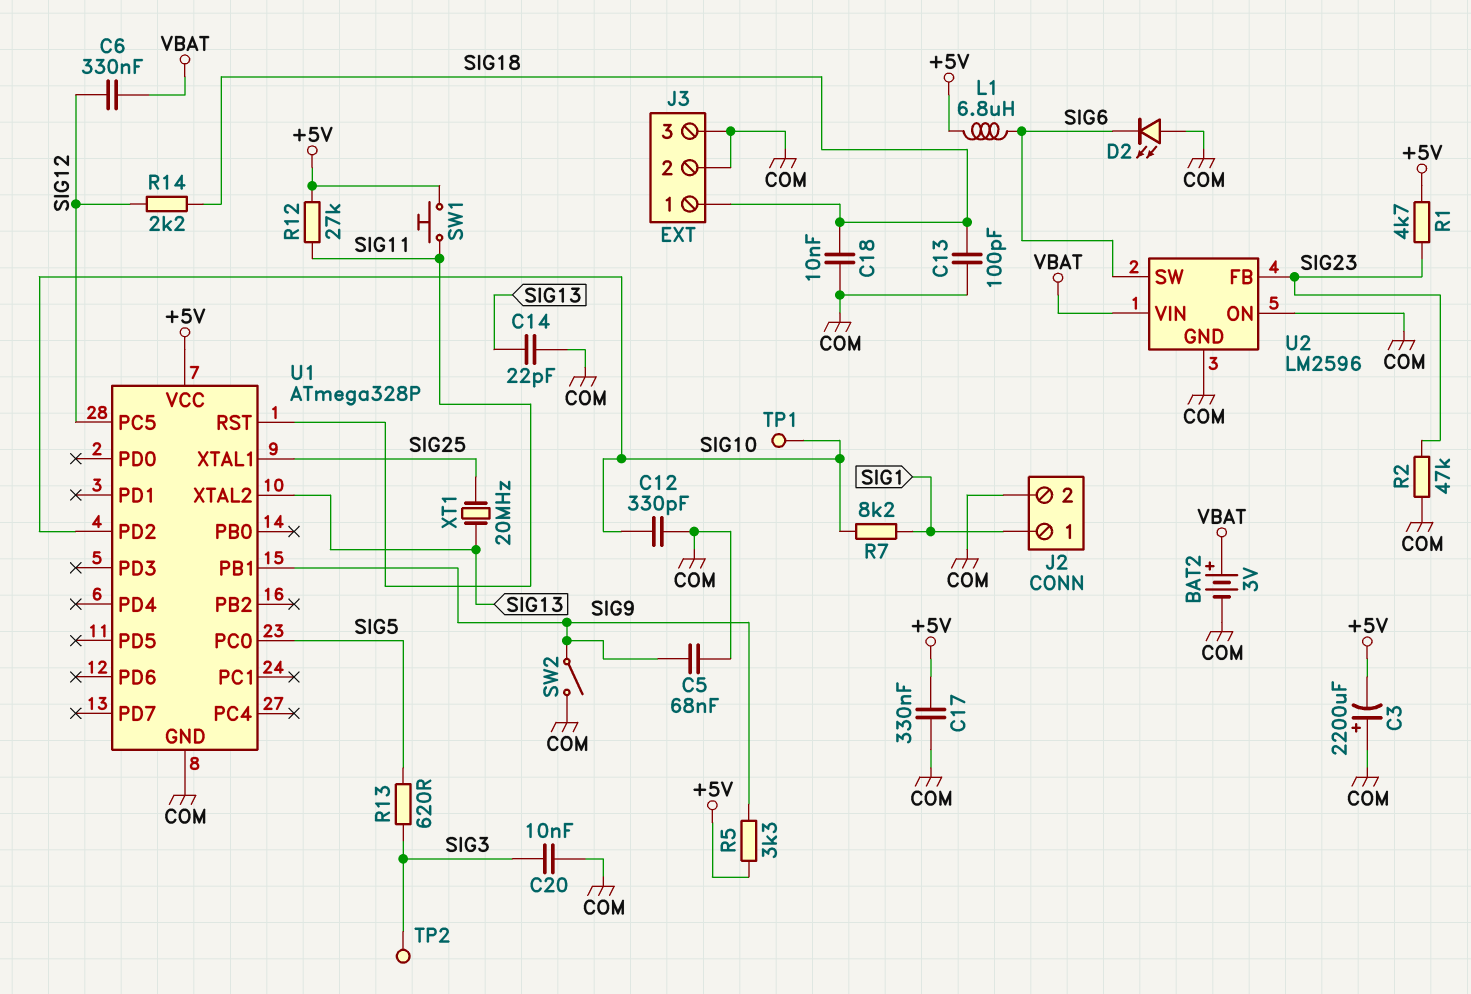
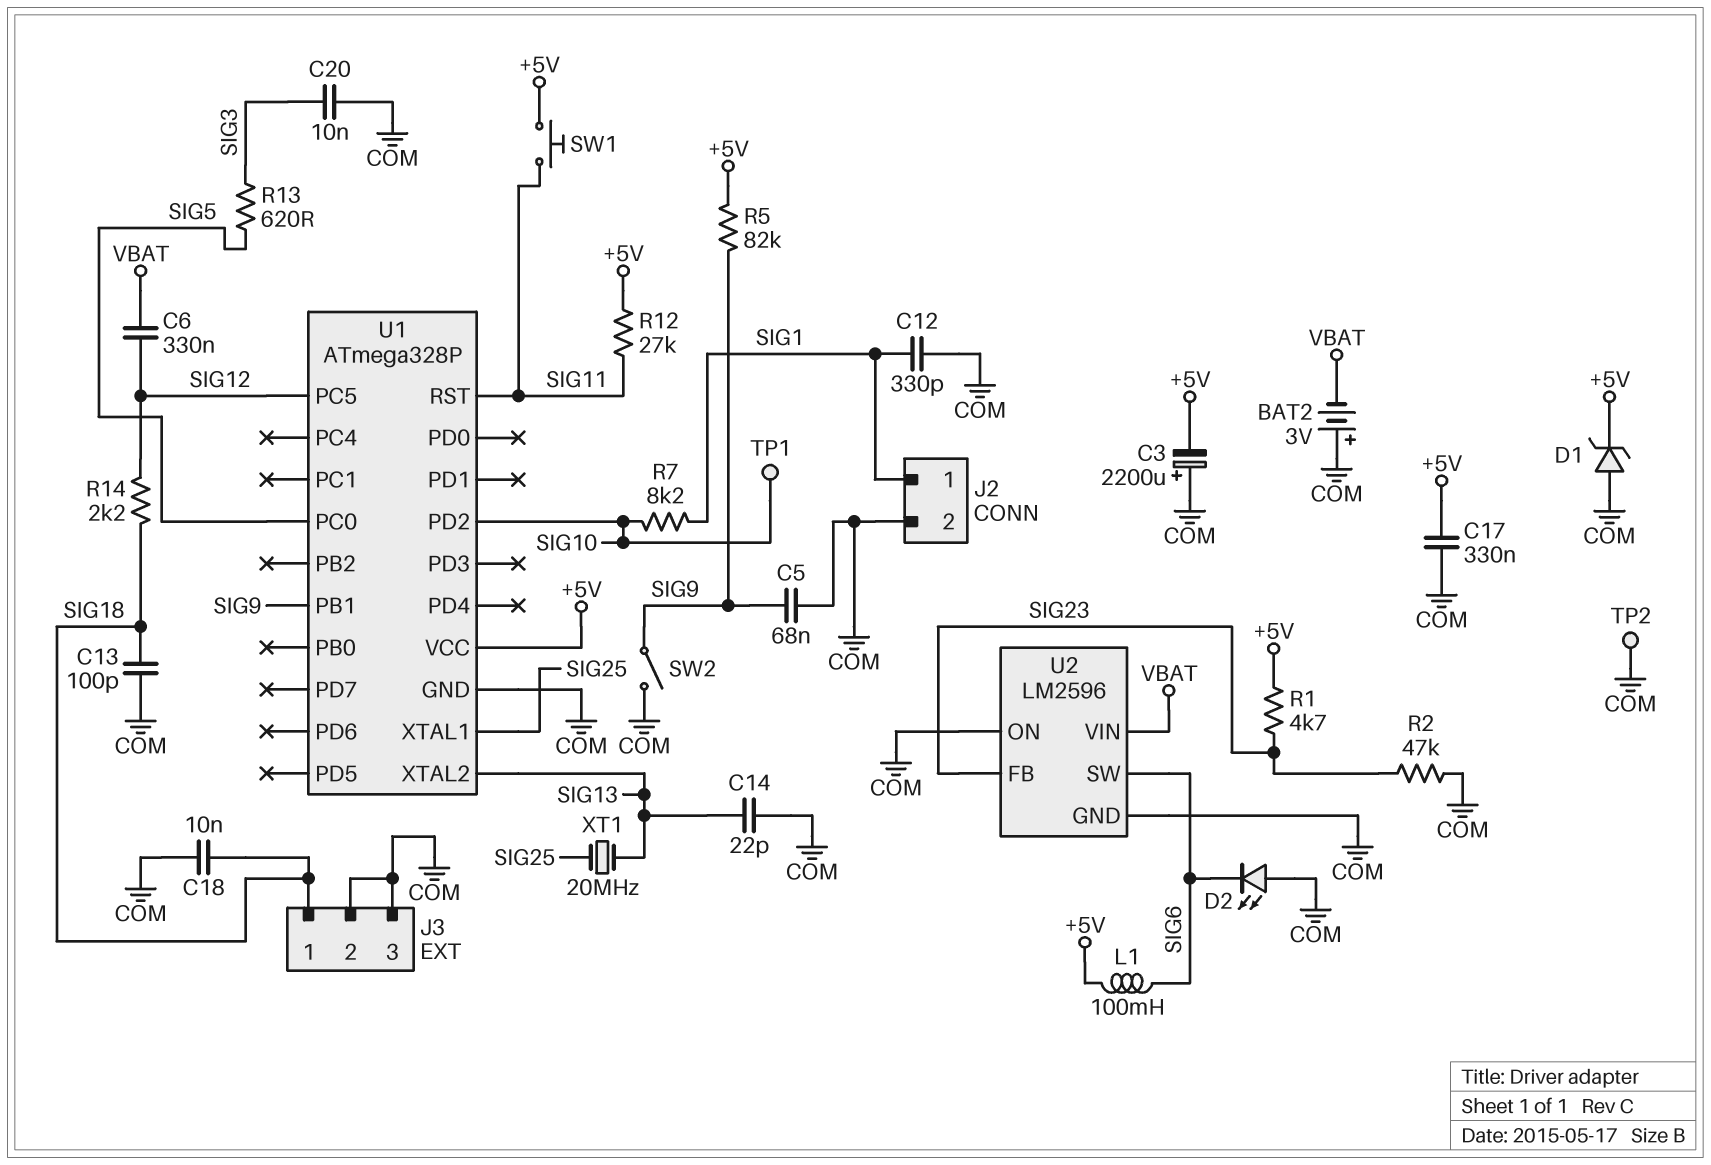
BAT2: 3V (plus VBAT, minus COM) -> 3V (plus COM, minus VBAT)
C12: 330pF (COM, SIG10) -> 330pF (COM, SIG1)
D1: none -> zener (A COM, K +5V)
L1: 6.8uH (+5V, SIG6) -> 100mH (+5V, SIG6)
R5: 3.3k (+5V, SIG9) -> 82k (+5V, SIG9)
TP2: test point (SIG3) -> test point (COM)

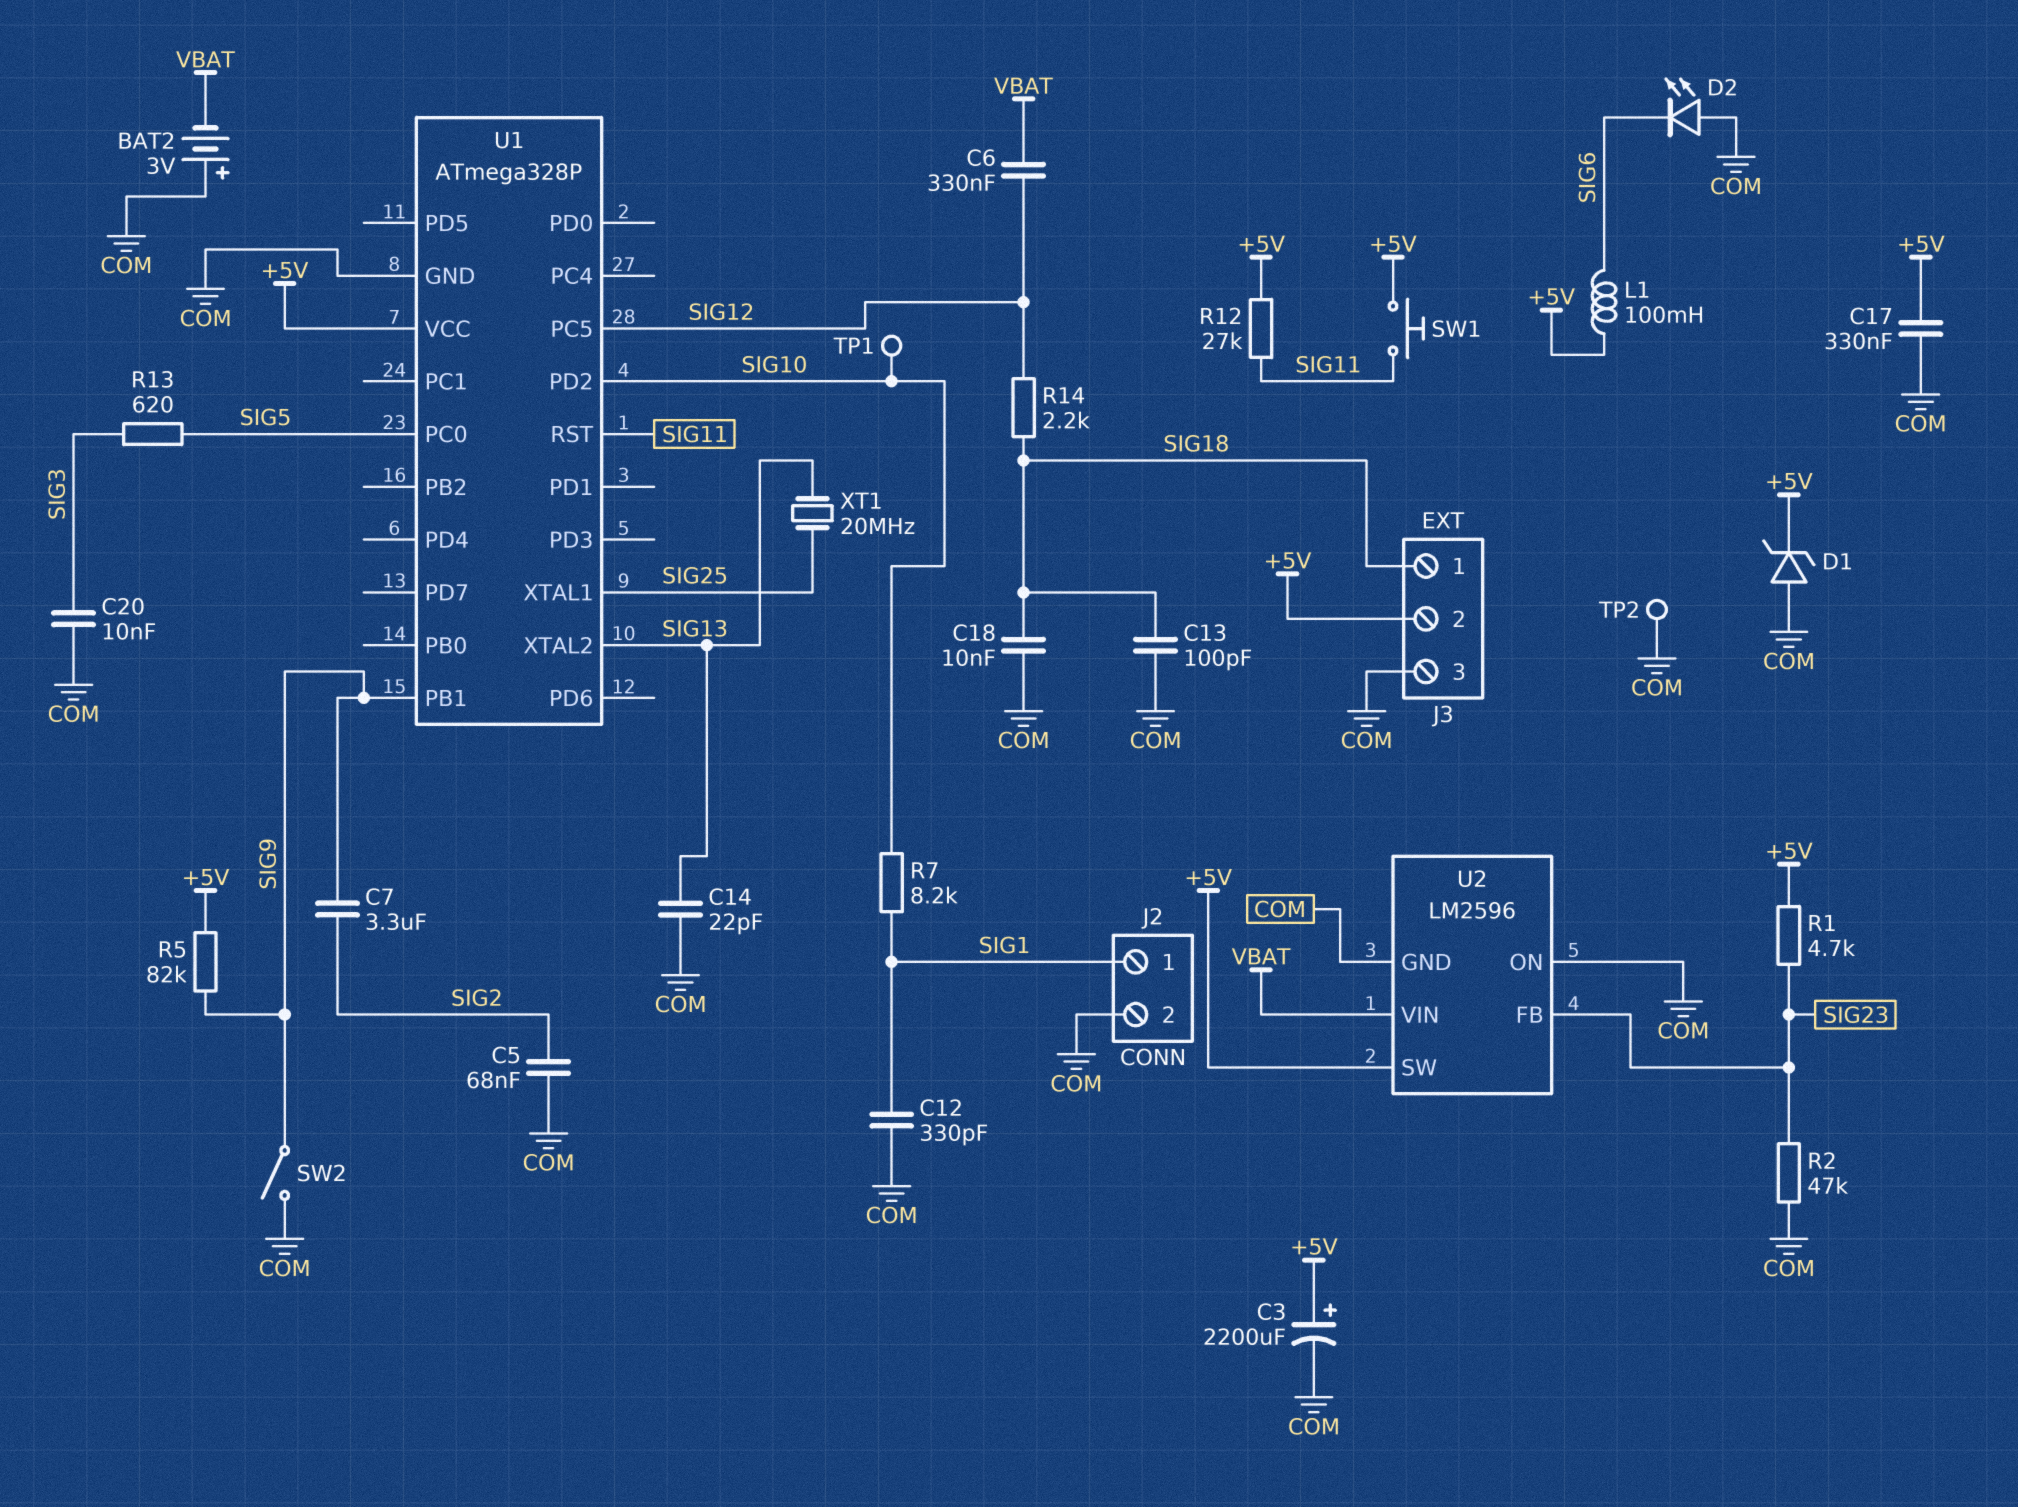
C3: 2200uF (plus COM, minus +5V) -> 2200uF (plus +5V, minus COM)
C5: 68nF (COM, SIG9) -> 68nF (COM, SIG2)
C7: none -> 3.3uF (SIG2, SIG9)
J3 pin 2: COM -> +5V
U2 pin SW: SIG6 -> +5V

